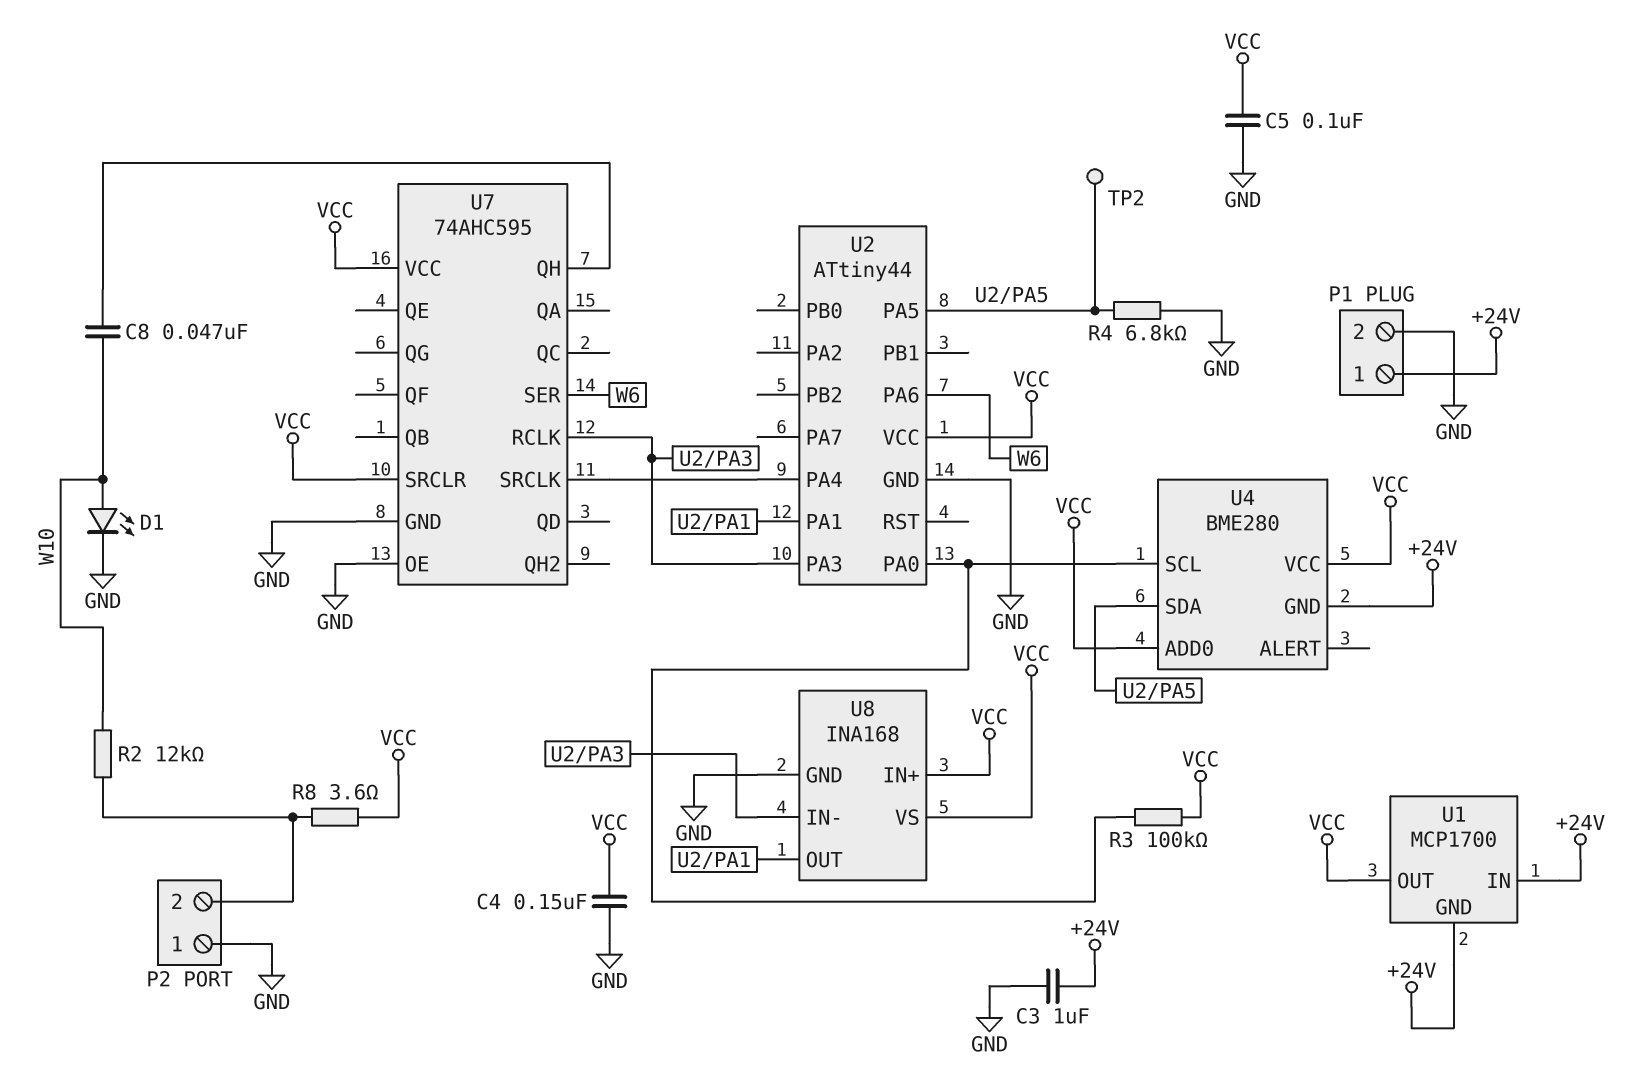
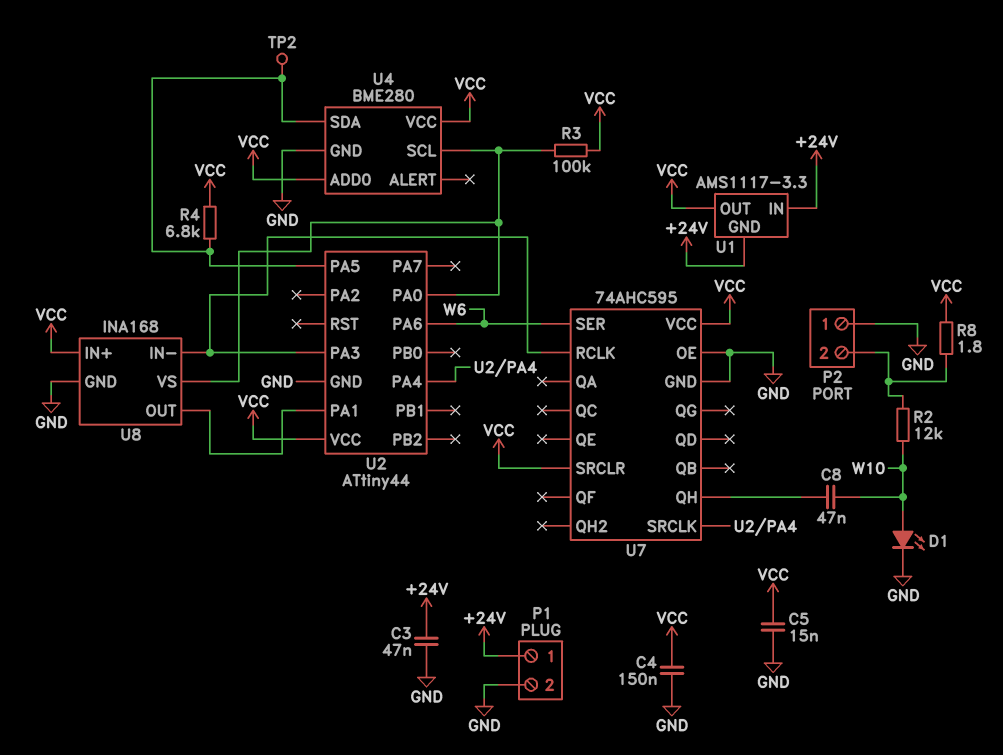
C3: 1uF (+24V, GND) -> 47nF (+24V, GND)
C5: 100nF (GND, VCC) -> 15nF (GND, VCC)
R4: 6.8k (GND, U2/PA5) -> 6.8k (U2/PA5, VCC)
R8: 3.6 (P2/2, VCC) -> 1.8 (P2/2, VCC)
U1: MCP1700 -> AMS1117-3.3
U4 pin GND: +24V -> GND
U8 pin VS: VCC -> U2/PA0

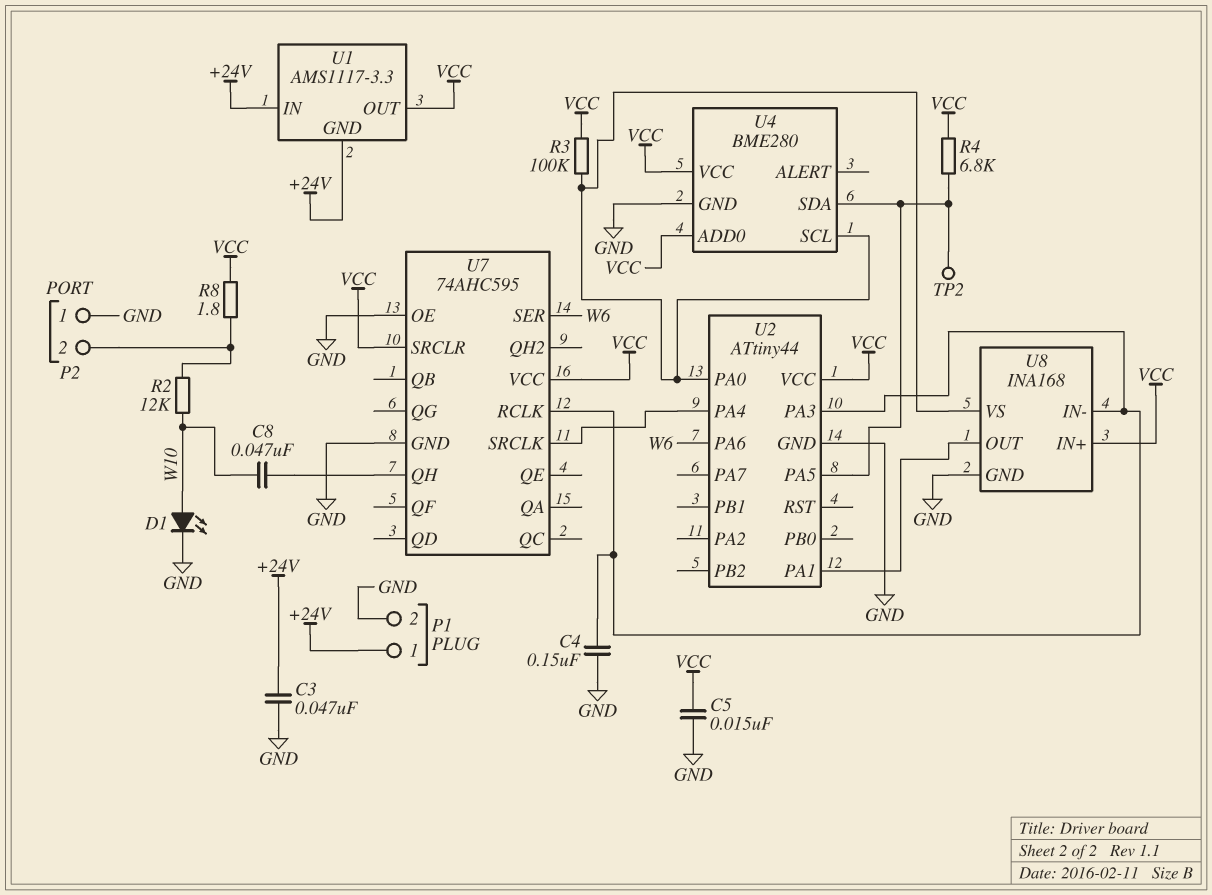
C4: 150nF (GND, VCC) -> 150nF (GND, U2/PA3)

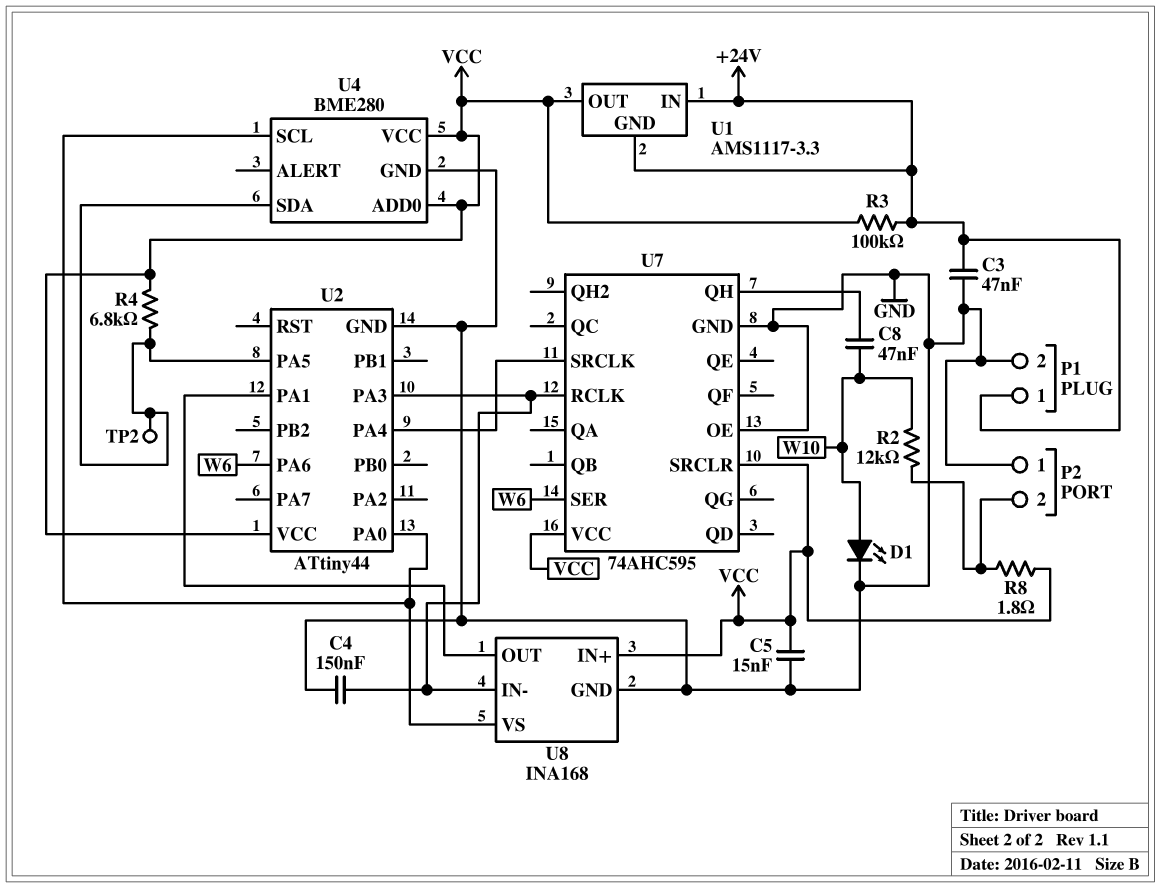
R3: 100k (U2/PA0, VCC) -> 100k (+24V, VCC)

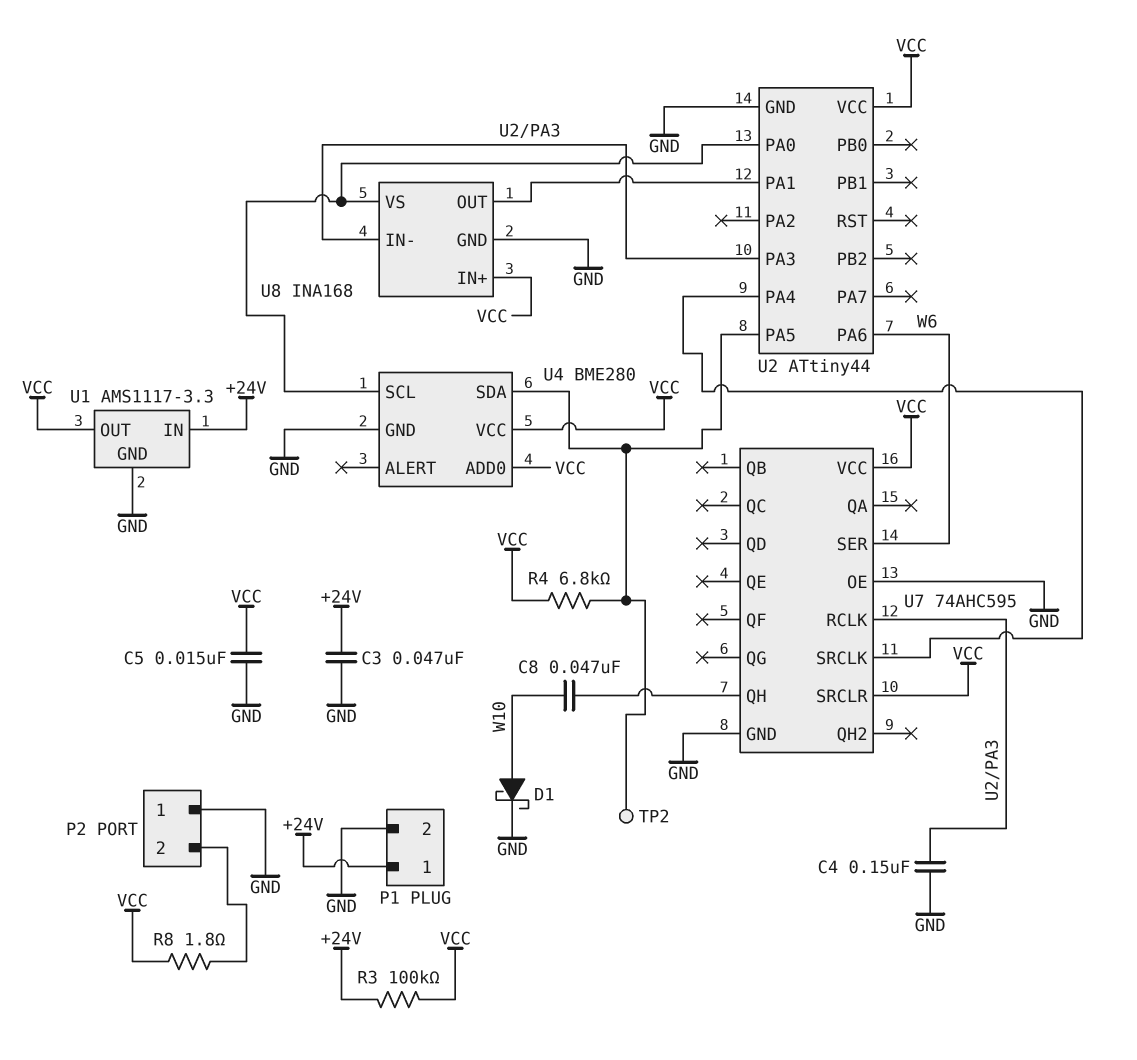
D1: LED (A W10, K GND) -> schottky (A W10, K GND)
R2: 12k (P2/2, W10) -> none
U1 pin GND: +24V -> GND

